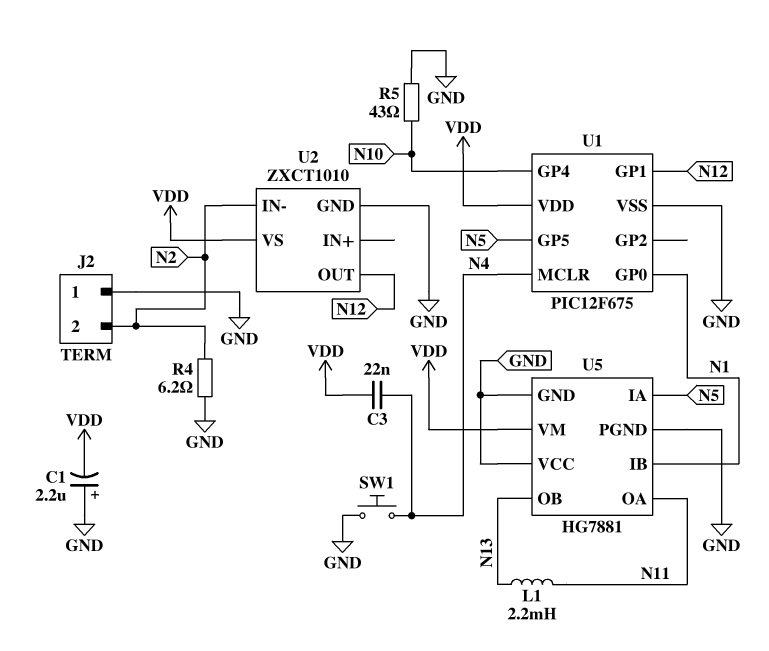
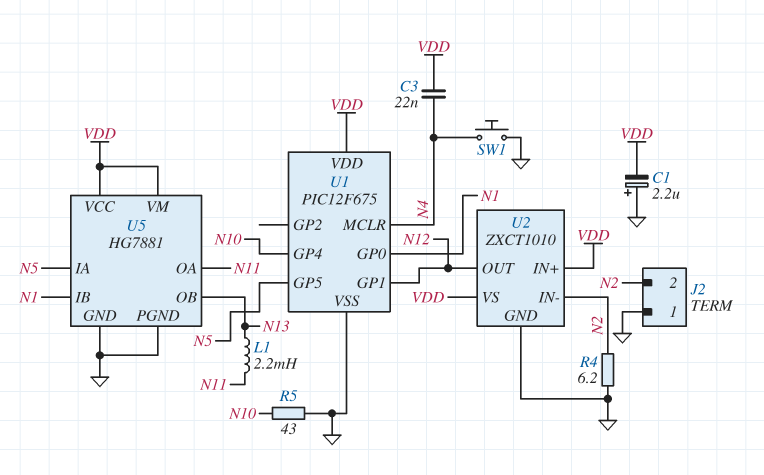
U2 pin IN+: none -> VDD
U5 pin VCC: GND -> VDD

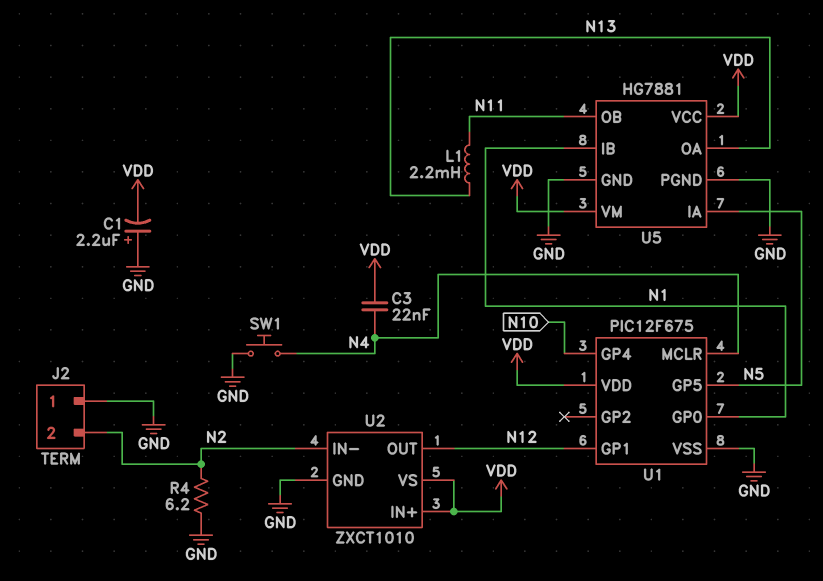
R5: 43 (GND, N10) -> none
U5 pin OA: N11 -> N13
U5 pin OB: N13 -> N11

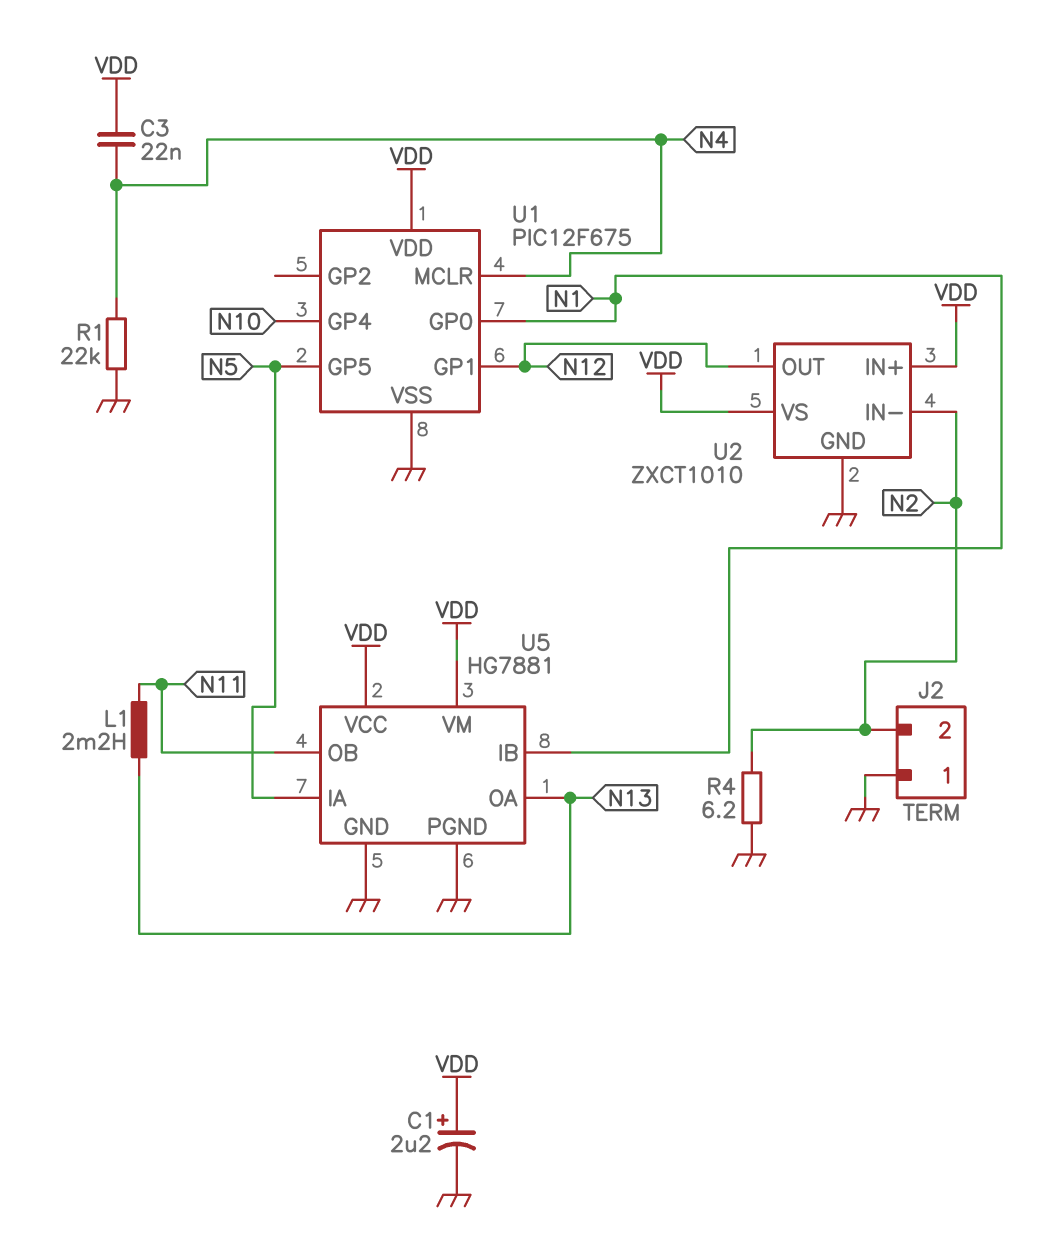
C1: 2.2uF (plus GND, minus VDD) -> 2.2uF (plus VDD, minus GND)
R1: none -> 22k (GND, N4)
SW1: button (GND, N4) -> none

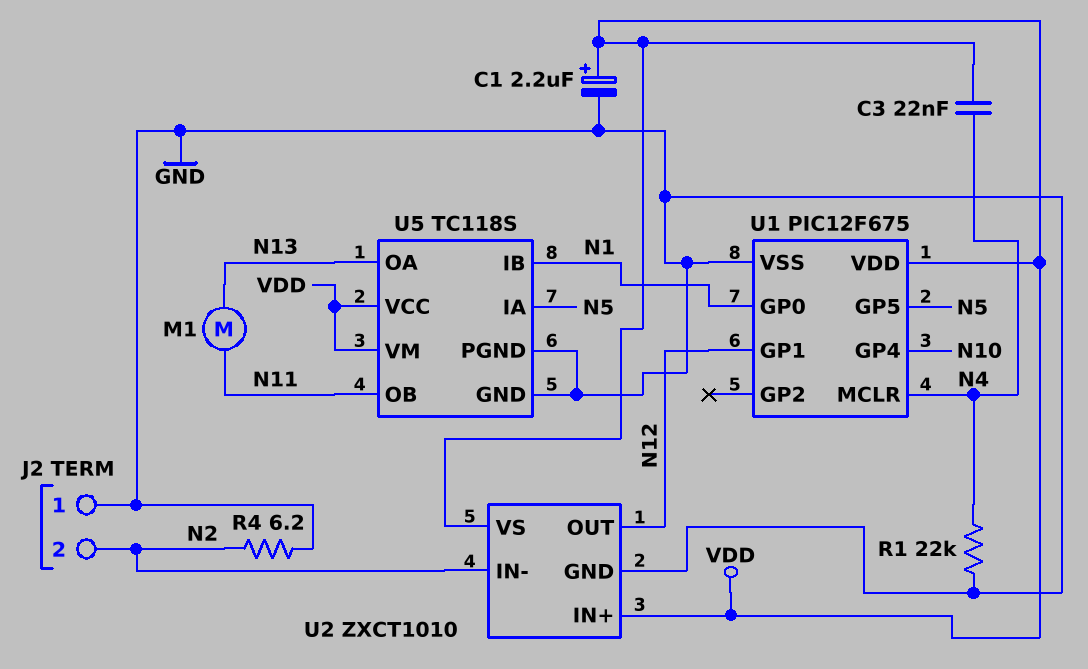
L1: 2.2mH (N11, N13) -> none
M1: none -> motor (N11, N13)
U5: HG7881 -> TC118S

